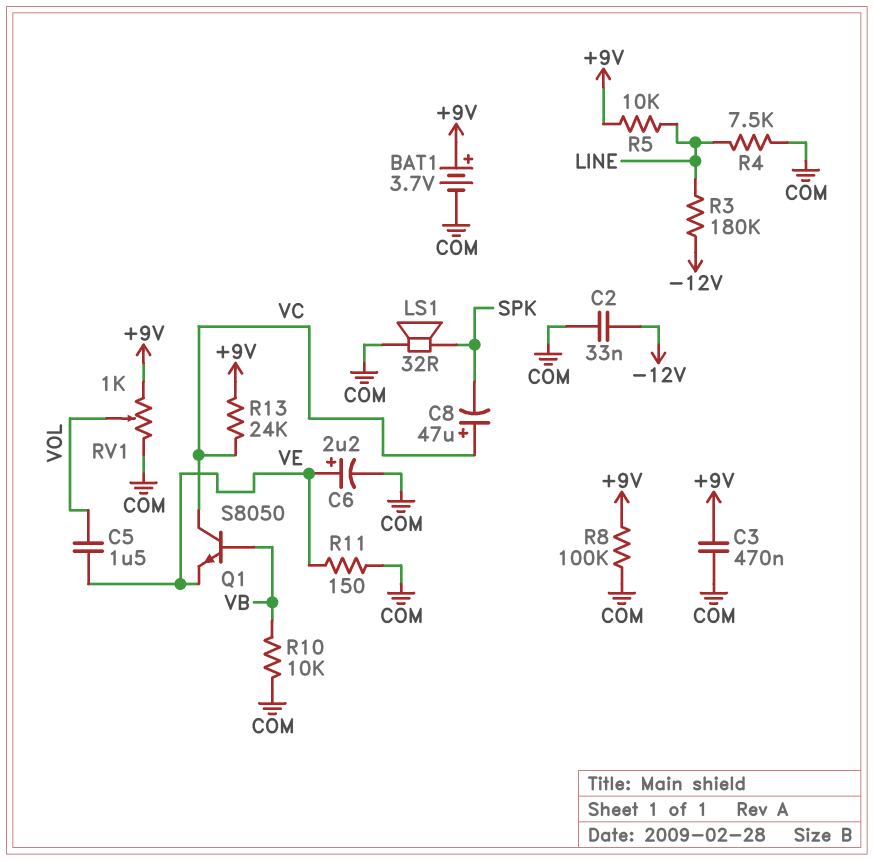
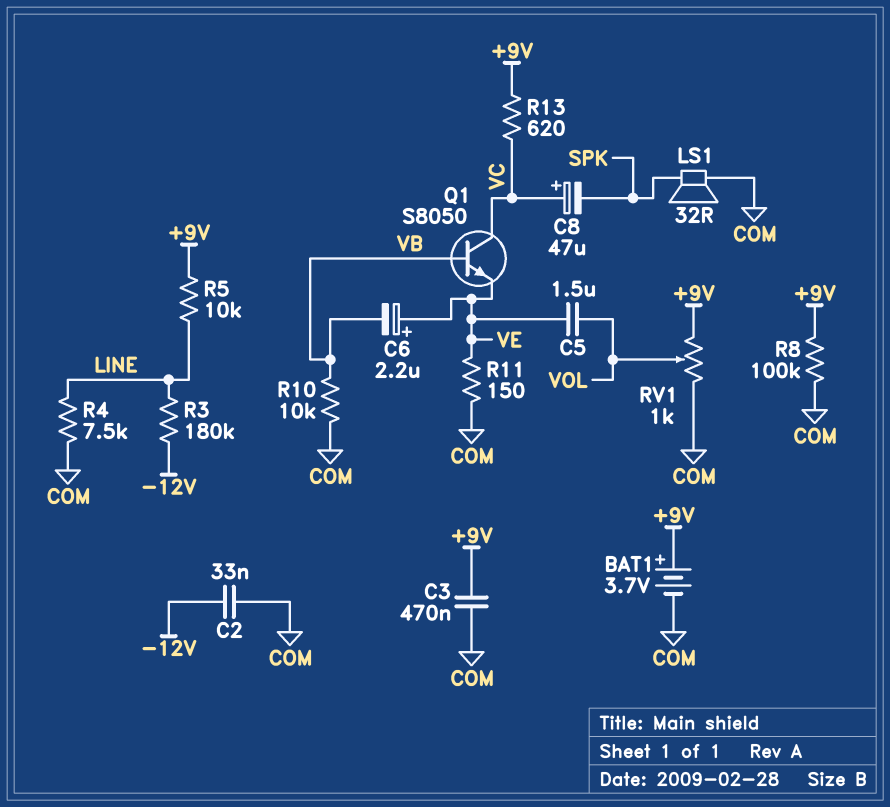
C6: 2.2uF (plus VE, minus COM) -> 2.2uF (plus VE, minus VB)
R13: 24k (+9V, VC) -> 620 (+9V, VC)

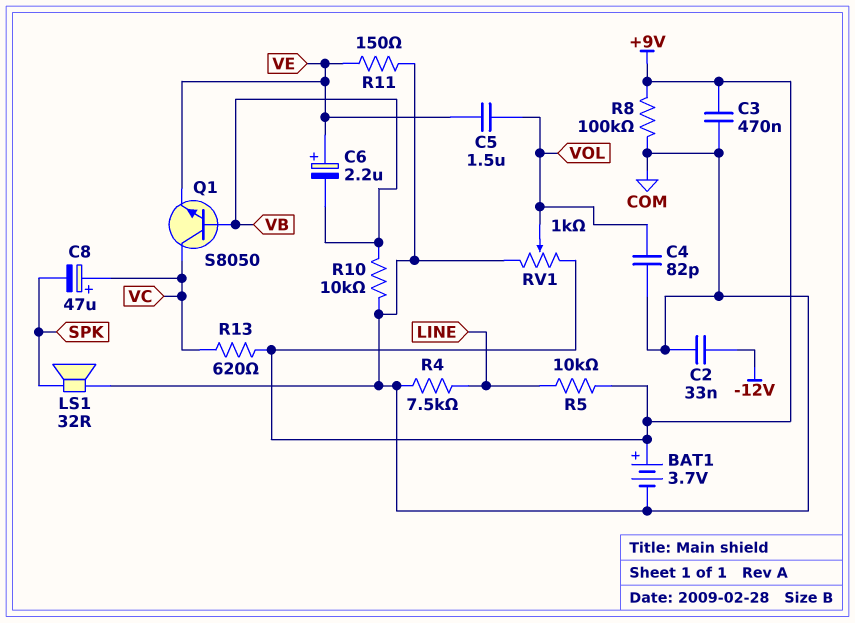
C4: none -> 82pF (COM, VOL)
R3: 180k (-12V, LINE) -> none

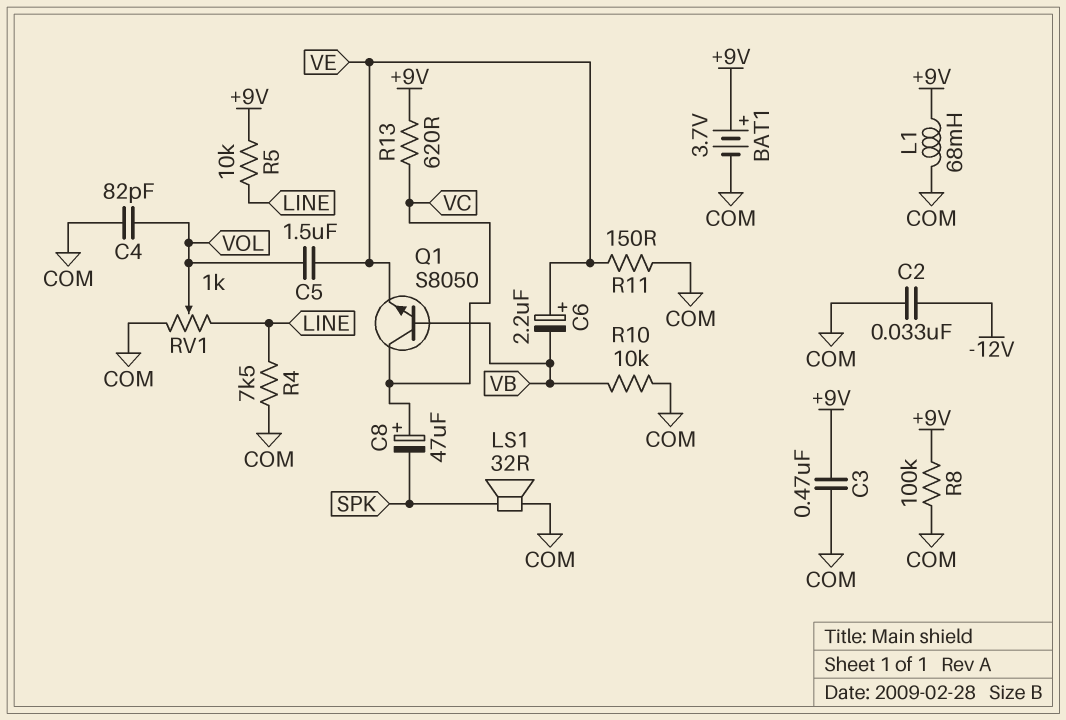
L1: none -> 68mH (+9V, COM)
RV1: 1k (+9V, COM, wiper VOL) -> 1k (COM, LINE, wiper VOL)

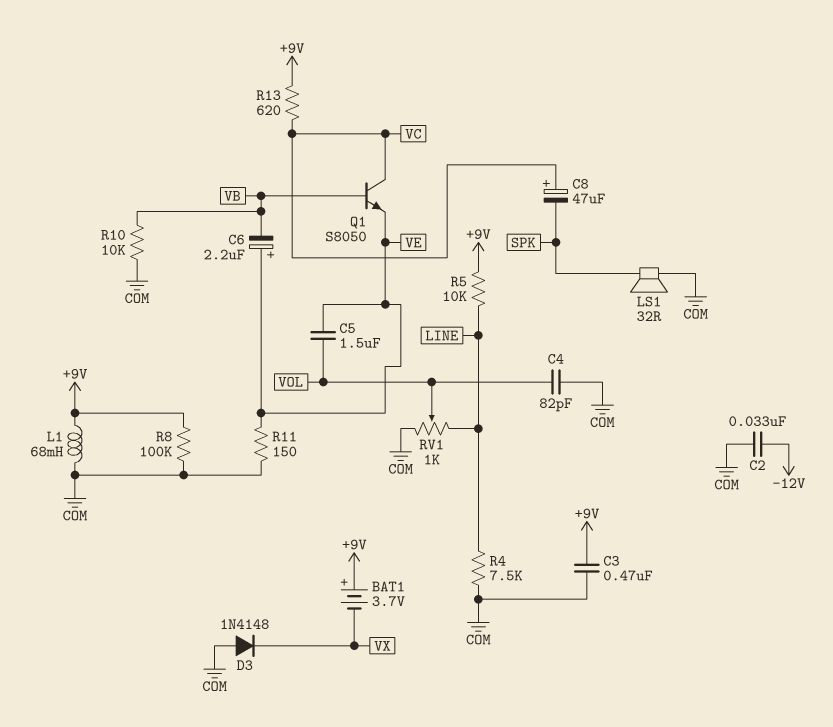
BAT1: 3.7V (plus +9V, minus COM) -> 3.7V (plus +9V, minus VX)
D3: none -> diode 1N4148 (A COM, K VX)

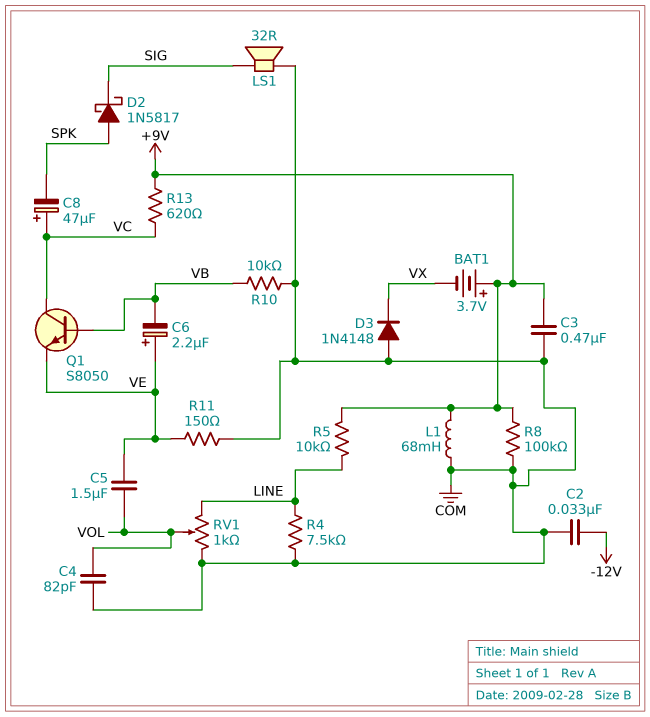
D2: none -> schottky 1N5817 (A SPK, K SIG)
LS1: speaker 32R (COM, SPK) -> speaker 32R (COM, SIG)

